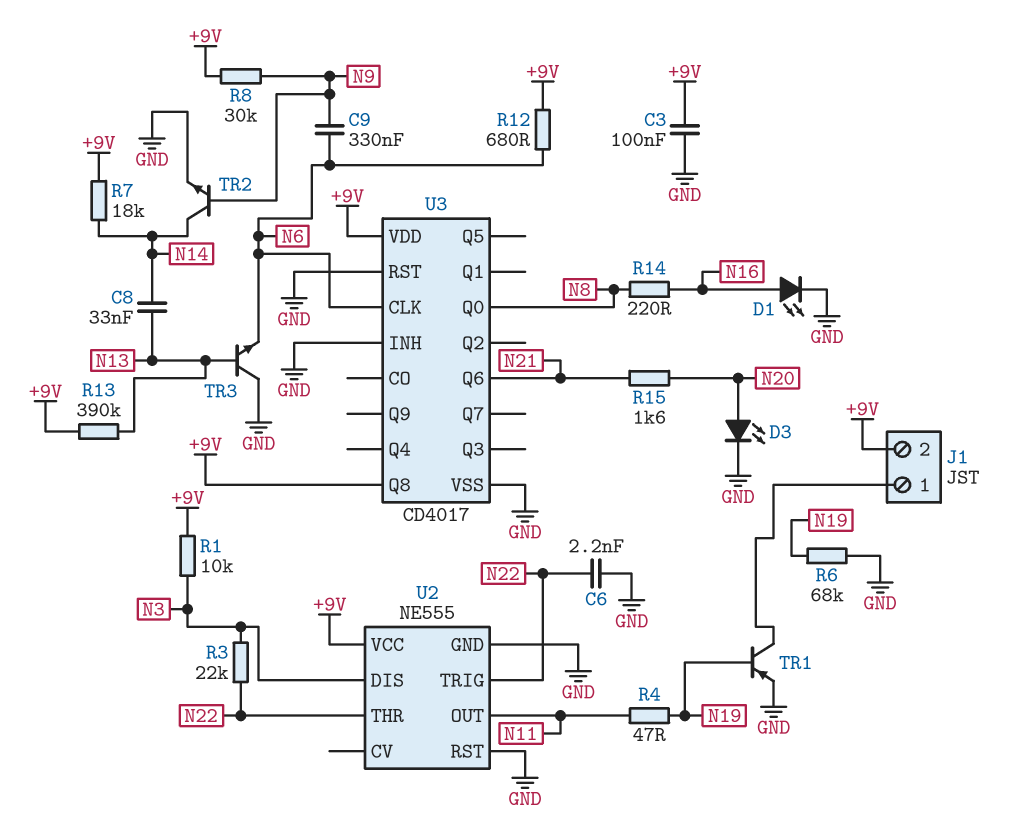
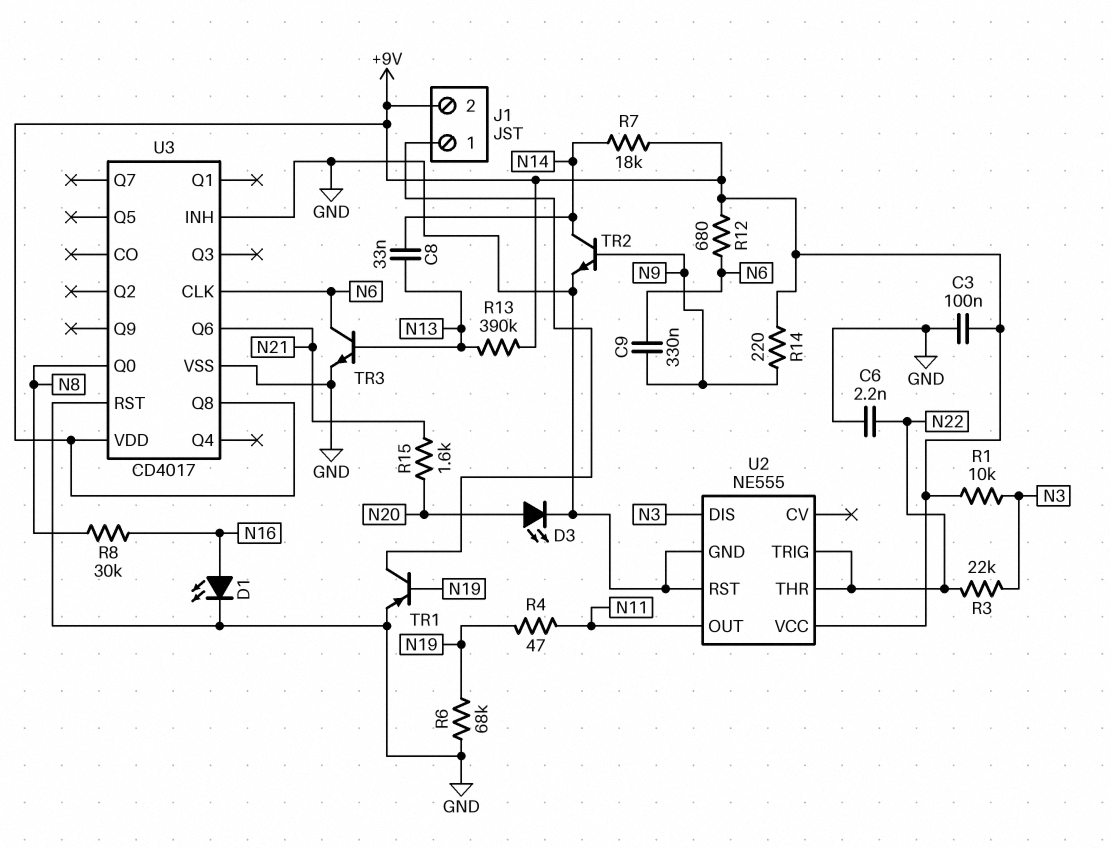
R8: 30k (+9V, N9) -> 30k (N8, N16)
R14: 220 (N8, N16) -> 220 (+9V, N9)
TR3: NPN (B N13, C GND, E N6) -> NPN (B N13, C N6, E GND)

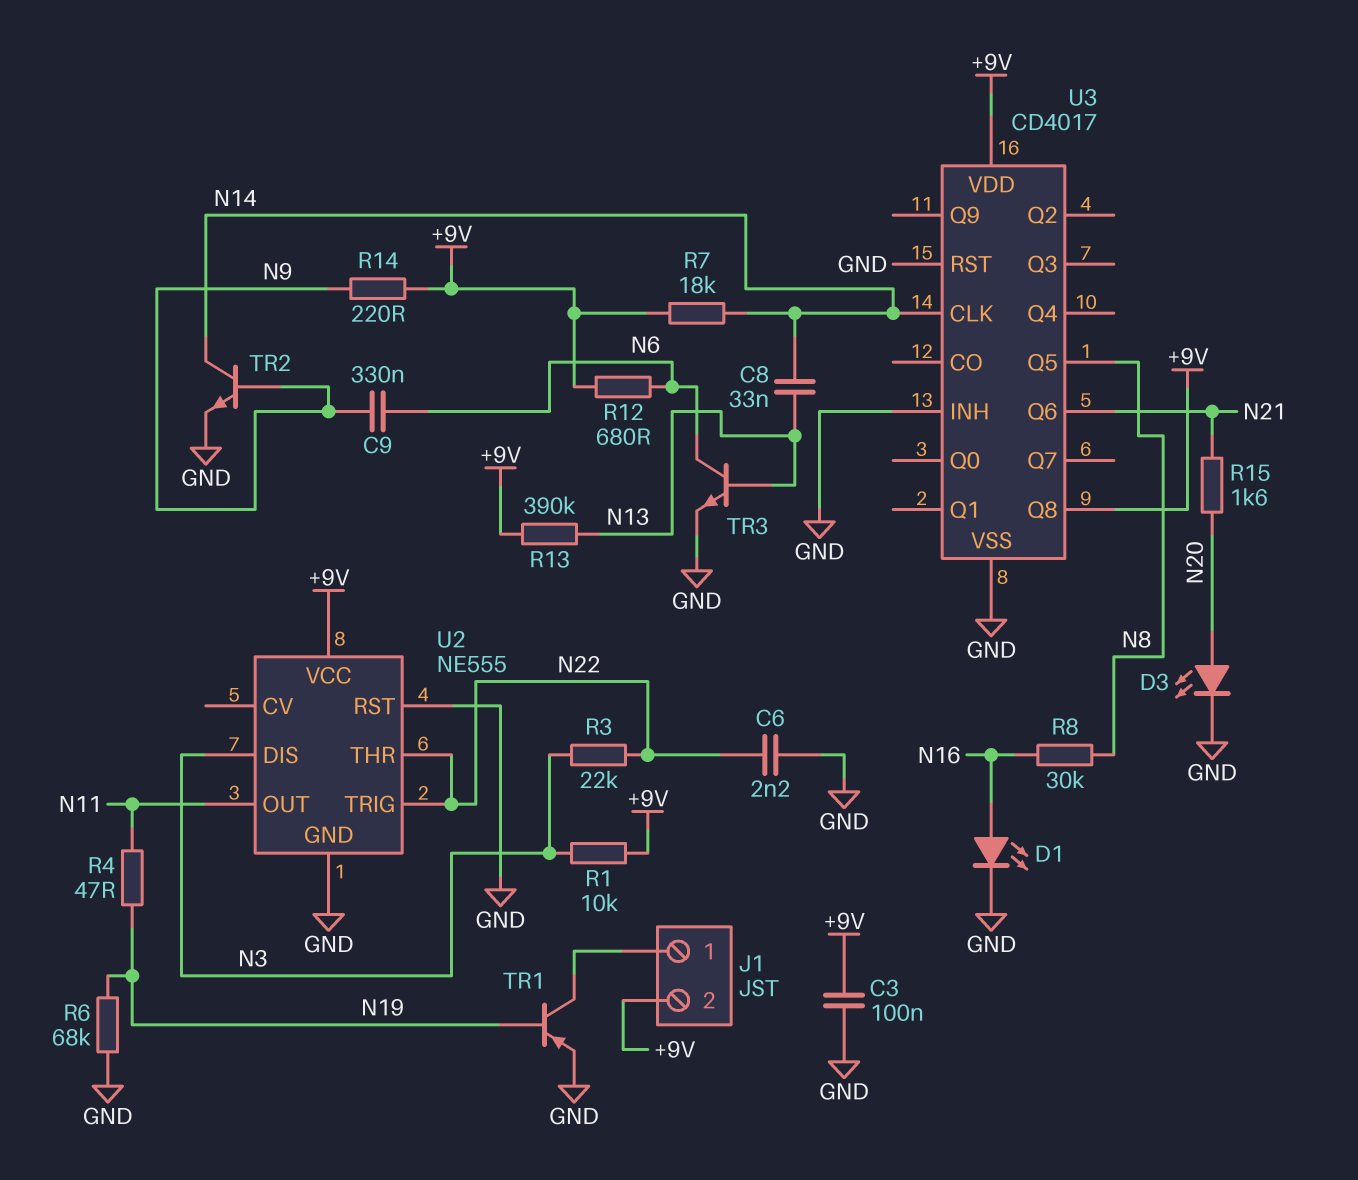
U3 pin CLK: N6 -> N14
U3 pin Q0: N8 -> none
U3 pin Q5: none -> N8

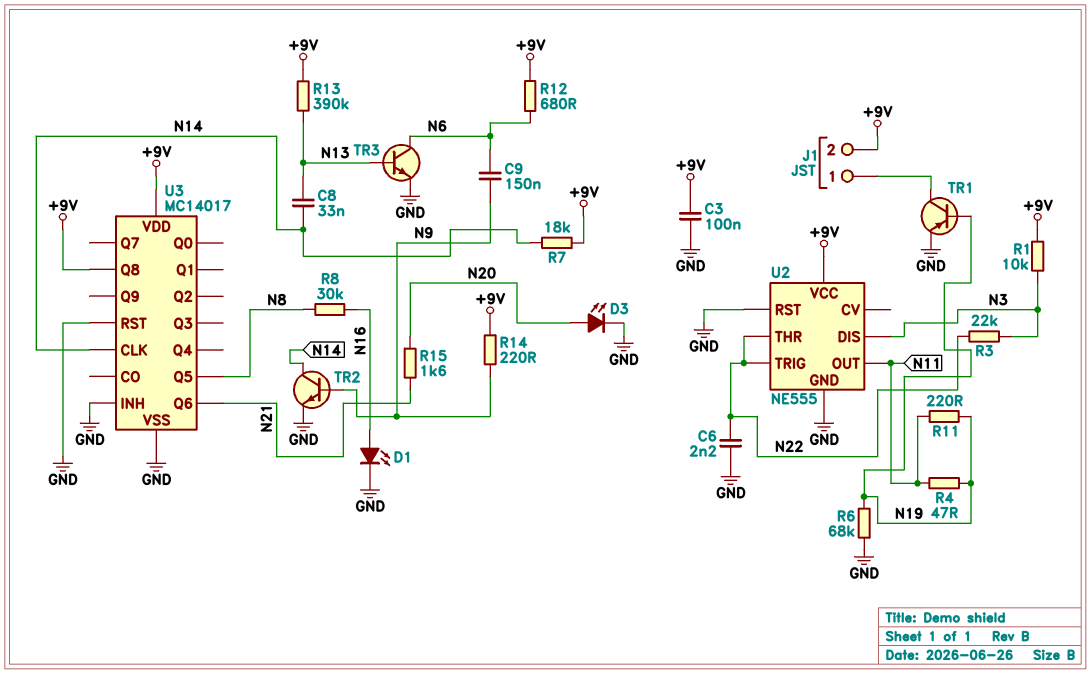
C9: 330nF (N6, N9) -> 150nF (N6, N9)
R11: none -> 220 (N11, N19)
U3: CD4017 -> MC14017

